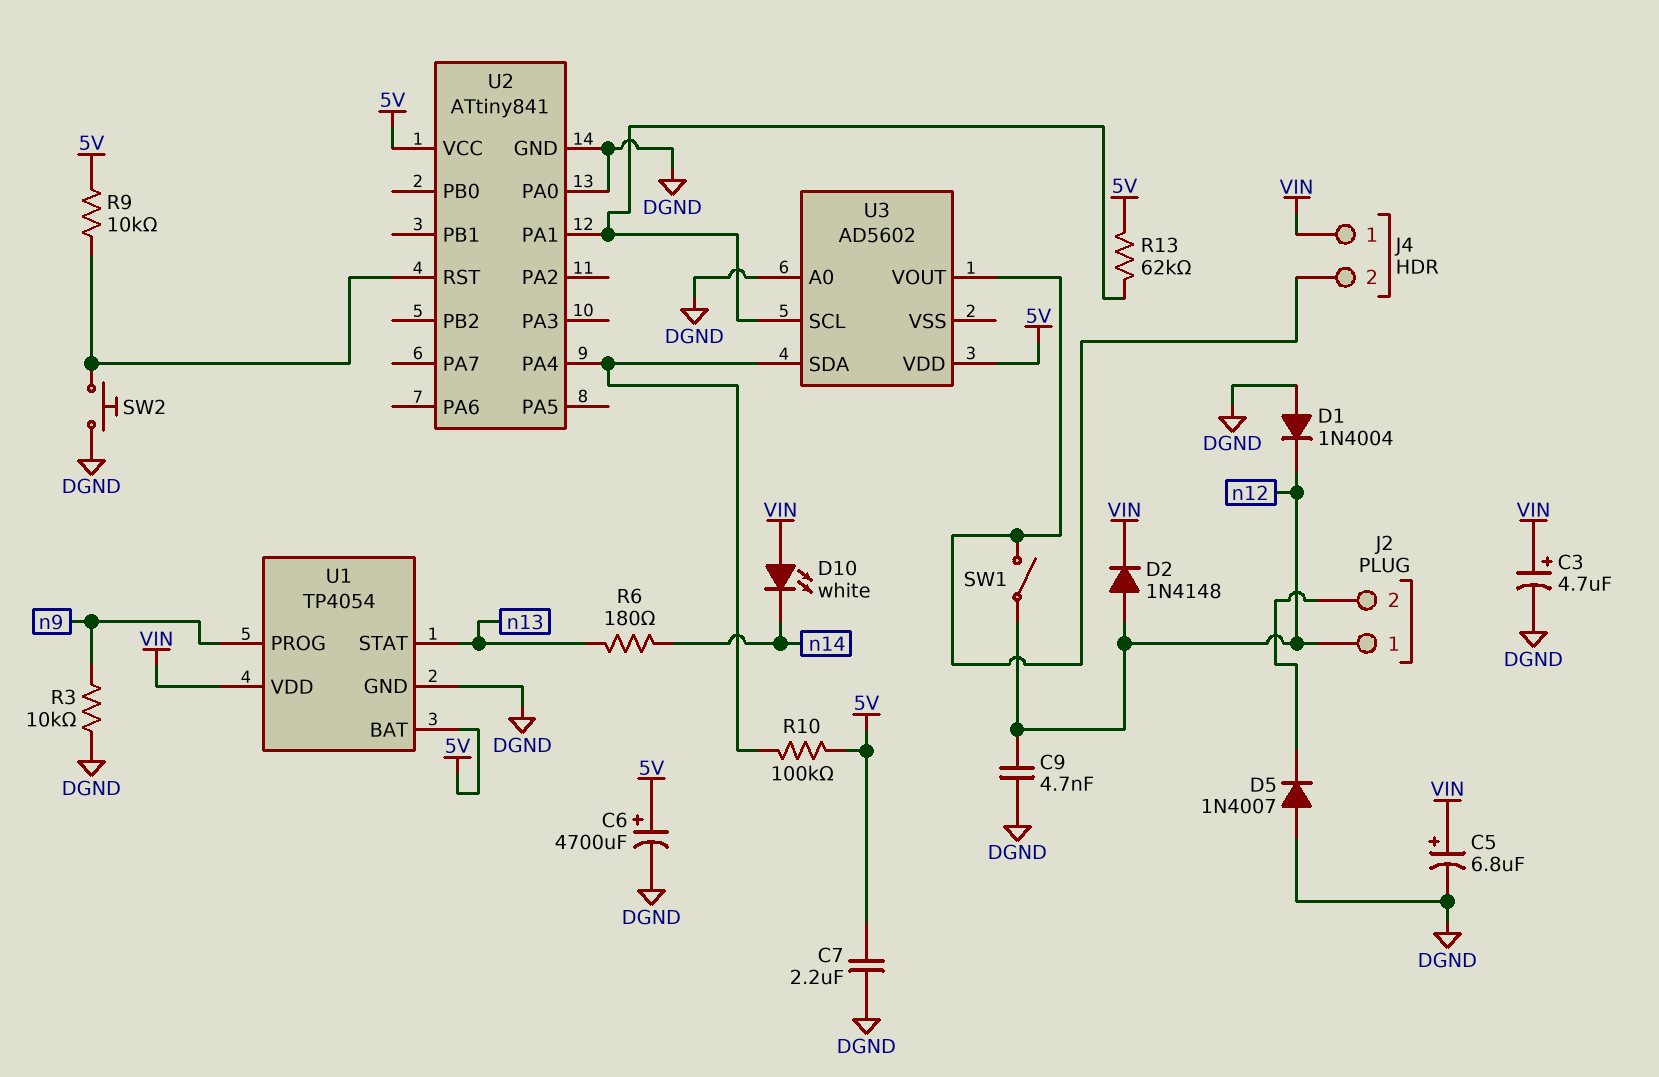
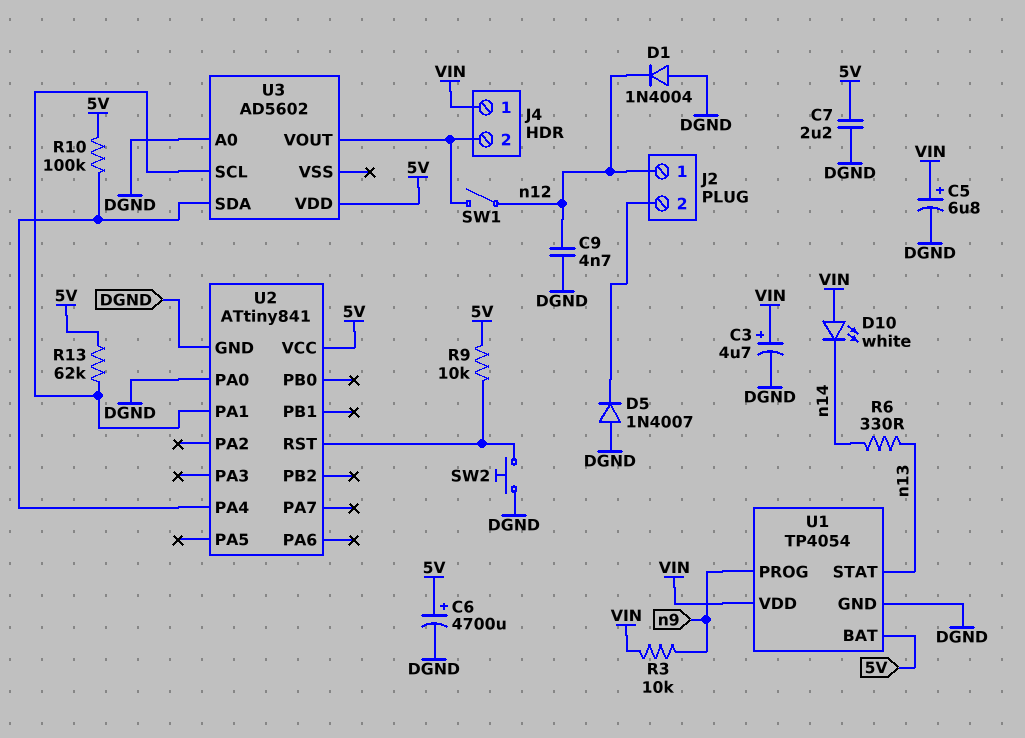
D2: diode 1N4148 (A n12, K VIN) -> none
R3: 10k (DGND, n9) -> 10k (VIN, n9)
R6: 180 (n13, n14) -> 330 (n13, n14)

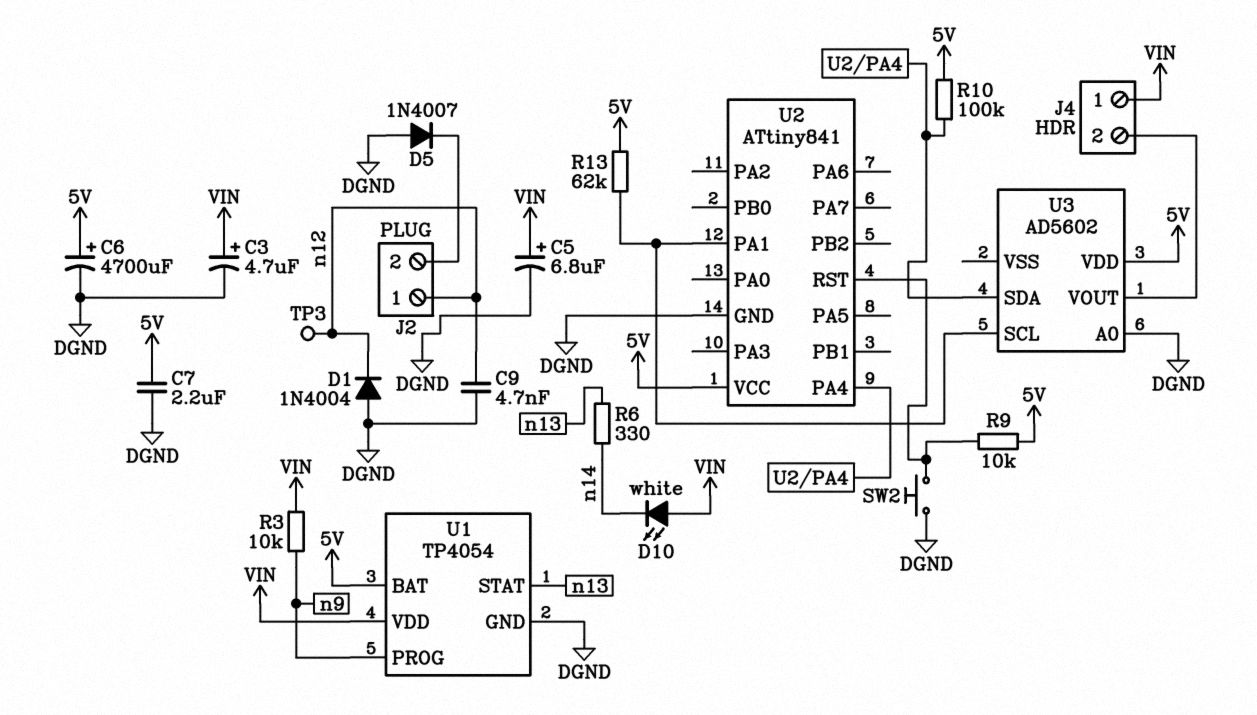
SW1: switch (J4/2, n12) -> none
TP3: none -> test point (n12)
U2 pin PA0: DGND -> none

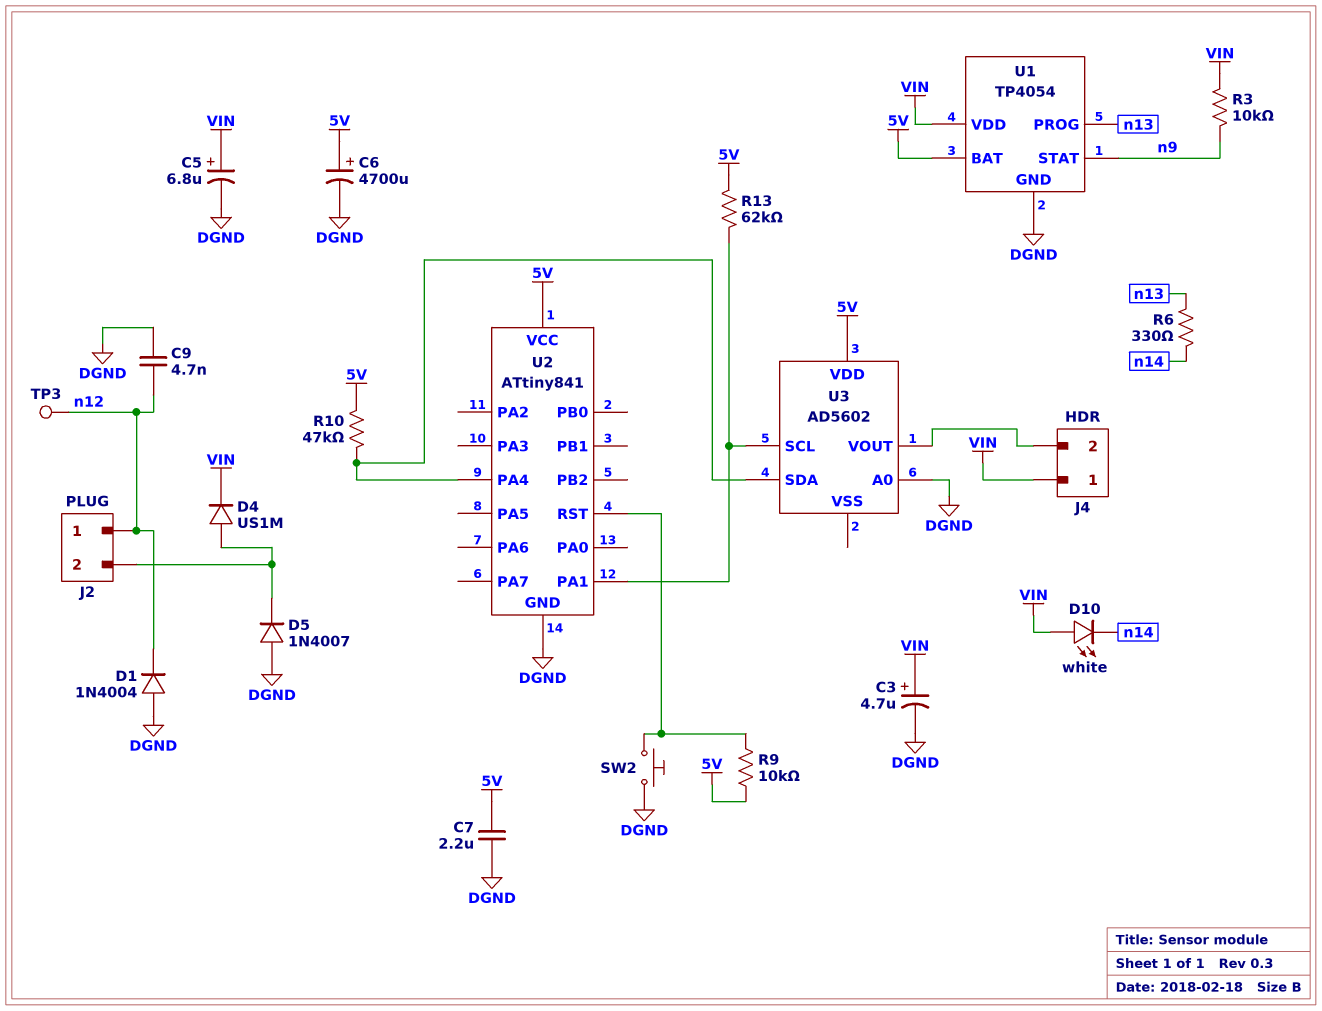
D4: none -> diode US1M (A J2/2, K VIN)
R10: 100k (5V, U2/PA4) -> 47k (5V, U2/PA4)
U1 pin PROG: n9 -> n13
U1 pin STAT: n13 -> n9

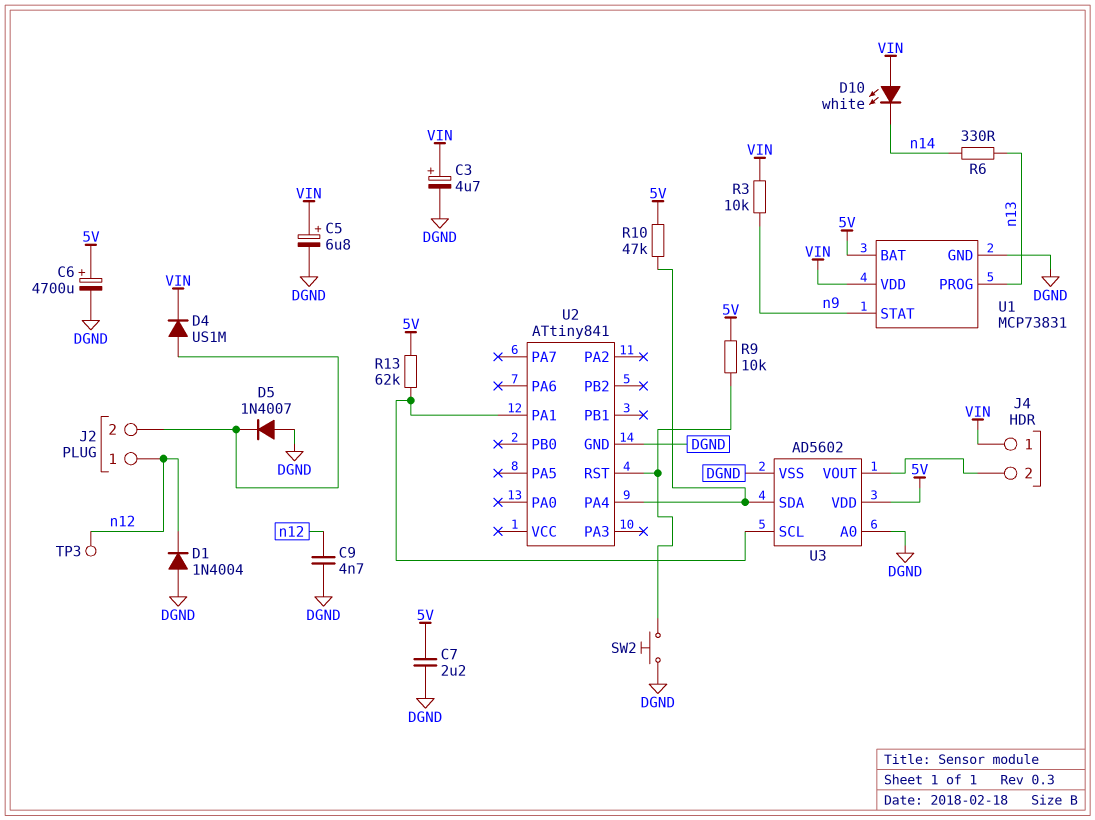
U1: TP4054 -> MCP73831
U2 pin VCC: 5V -> none
U3 pin VSS: none -> DGND

